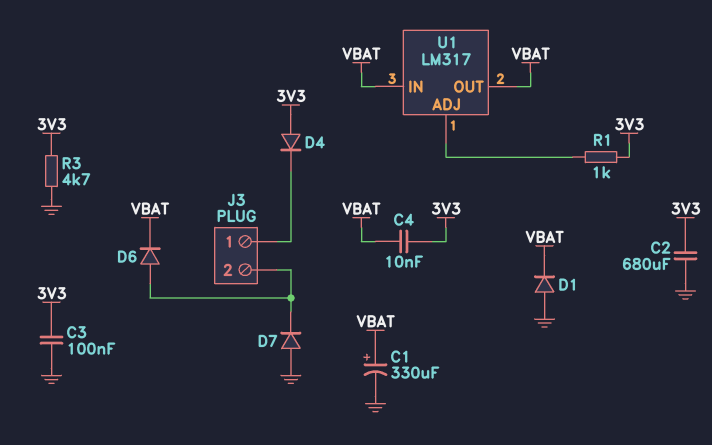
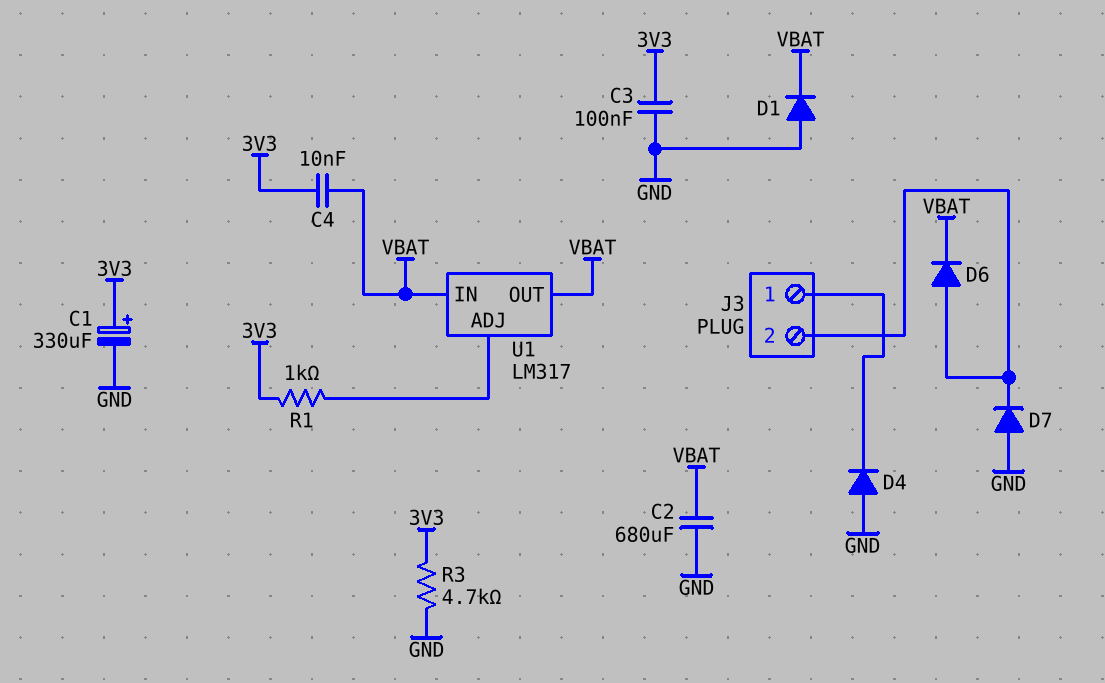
C1: 330uF (plus VBAT, minus GND) -> 330uF (plus 3V3, minus GND)
C2: 680uF (3V3, GND) -> 680uF (GND, VBAT)
D4: diode (A 3V3, K J3/1) -> diode (A GND, K J3/1)

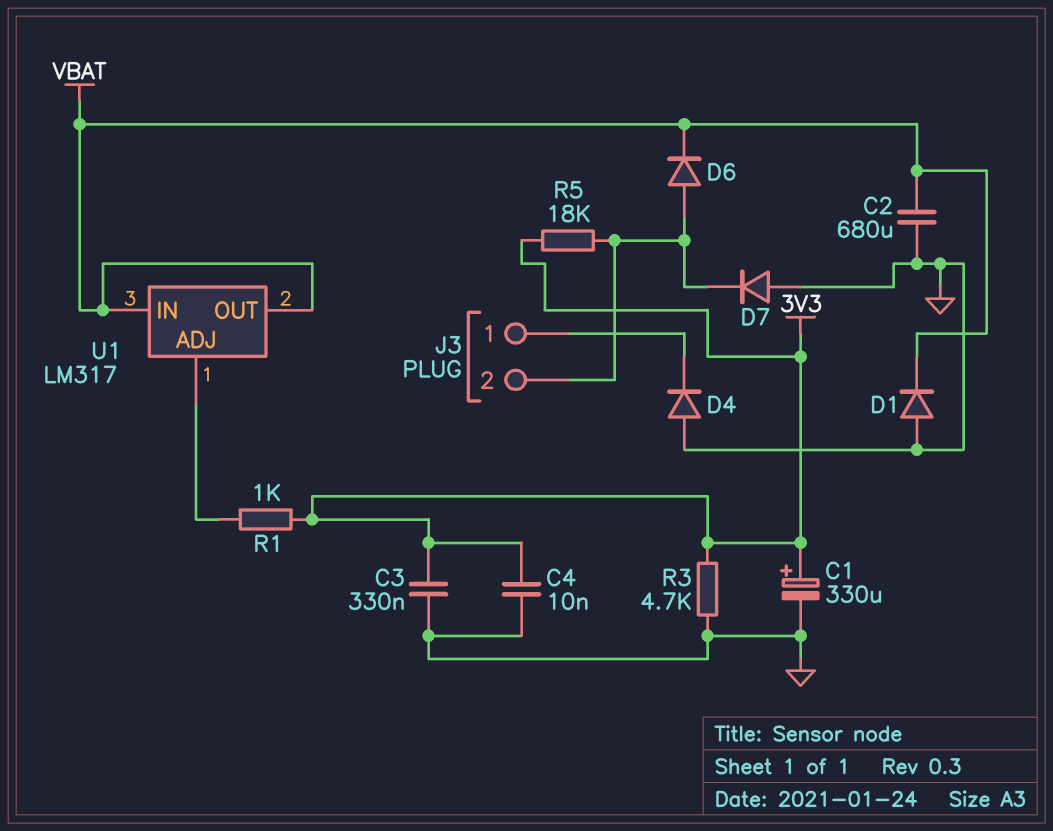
C3: 100nF (3V3, GND) -> 330nF (3V3, GND)
C4: 10nF (3V3, VBAT) -> 10nF (3V3, GND)
R5: none -> 18k (3V3, J3/2)

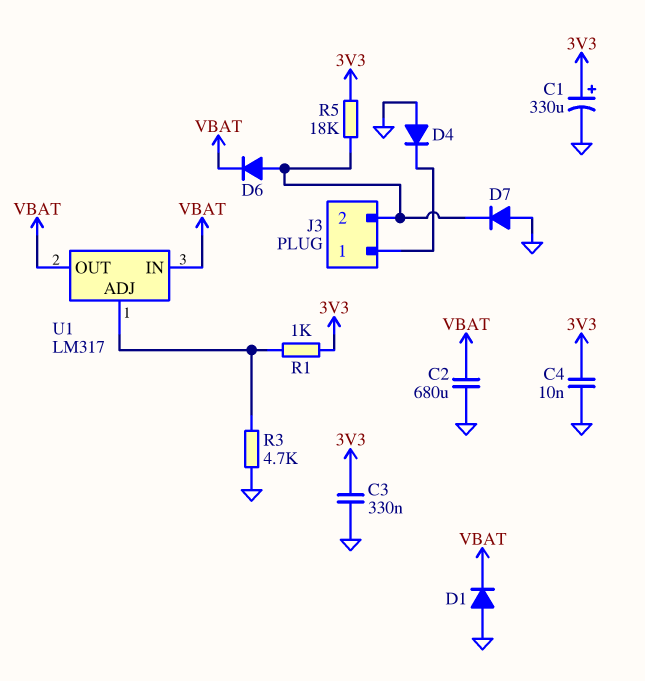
R3: 4.7k (3V3, GND) -> 4.7k (GND, U1/ADJ)

